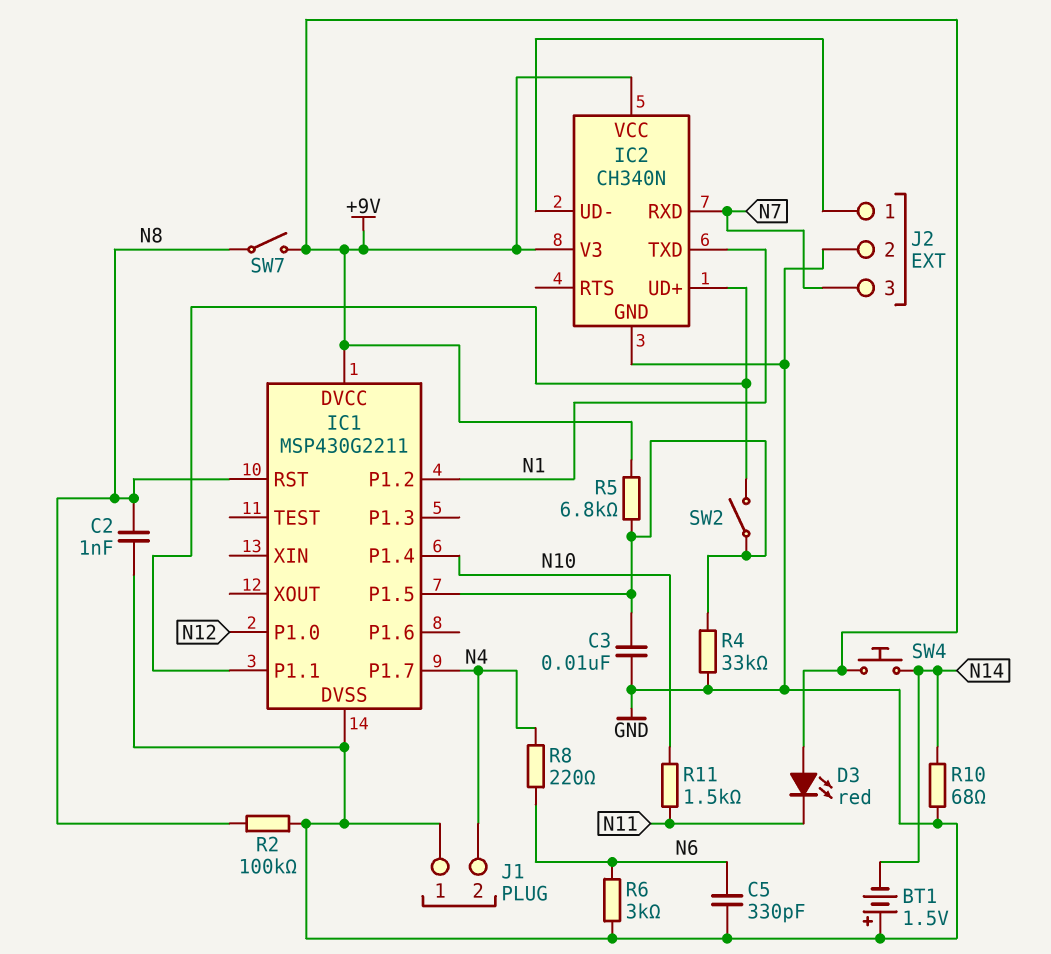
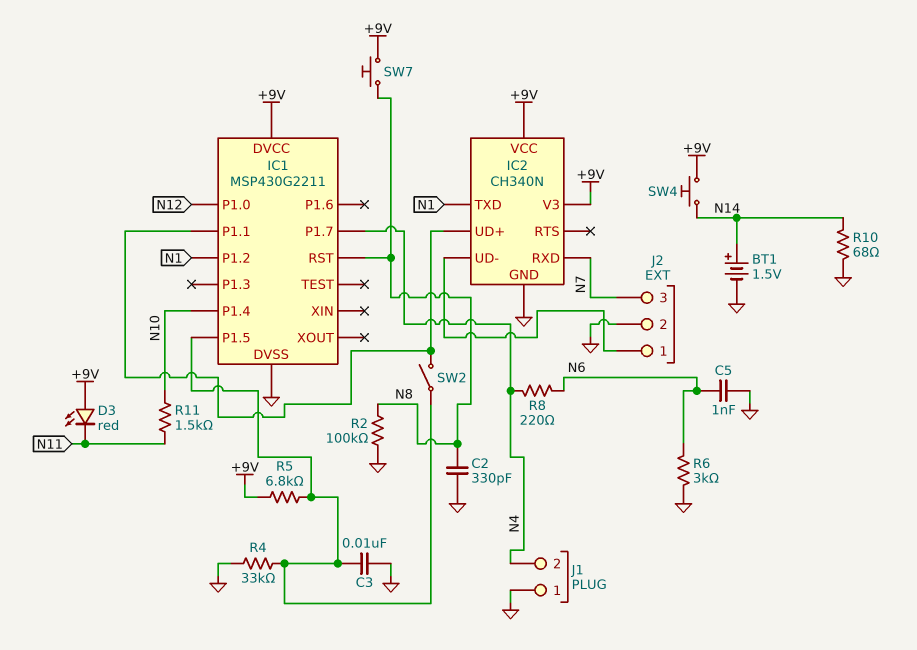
BT1: 1.5V (plus GND, minus N14) -> 1.5V (plus N14, minus GND)
C2: 1nF (GND, N8) -> 330pF (GND, N8)
C5: 330pF (GND, N6) -> 1nF (GND, N6)
SW7: switch (+9V, N8) -> button (+9V, N8)

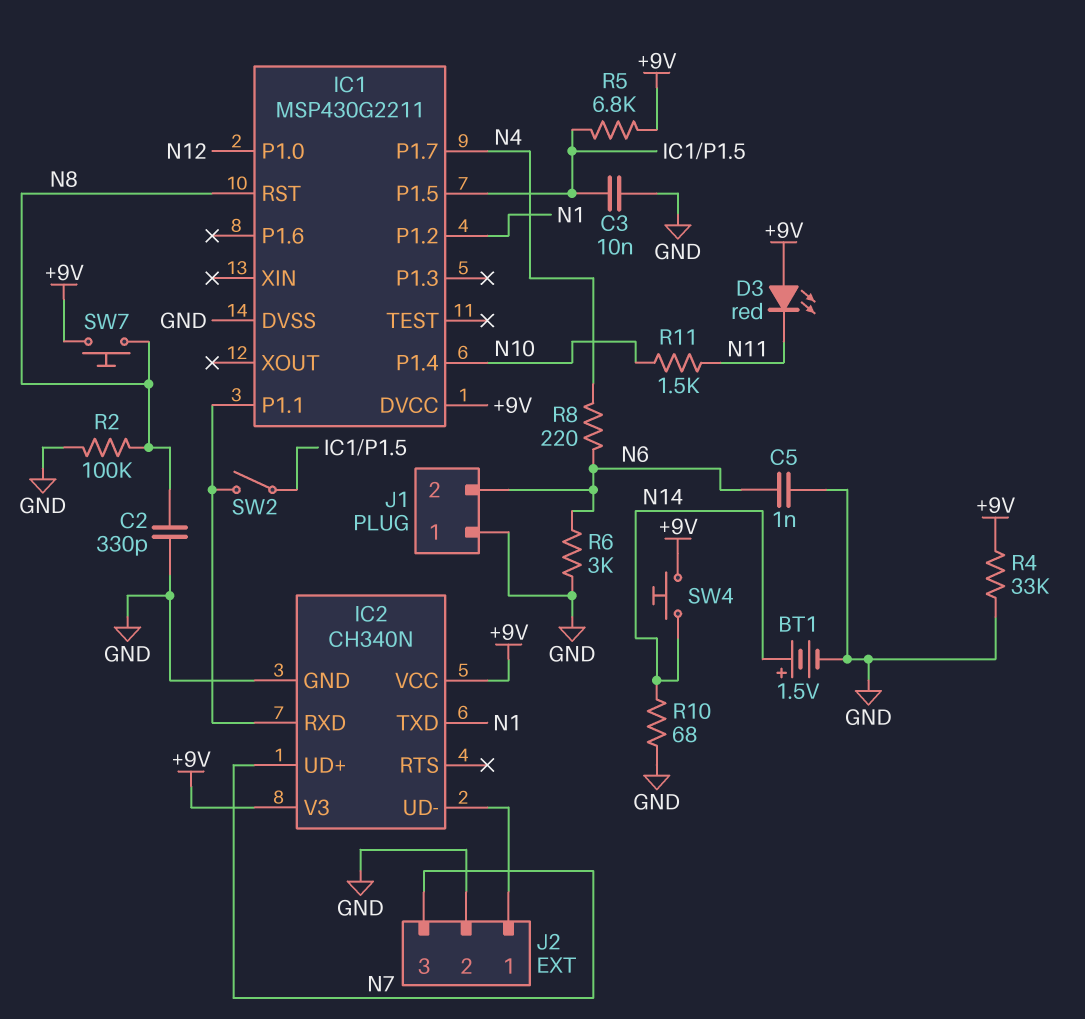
IC2 pin RXD: N7 -> IC1/P1.1
IC2 pin UD+: IC1/P1.1 -> N7
J1 pin 2: N4 -> N6
R4: 33k (GND, IC1/P1.5) -> 33k (+9V, GND)

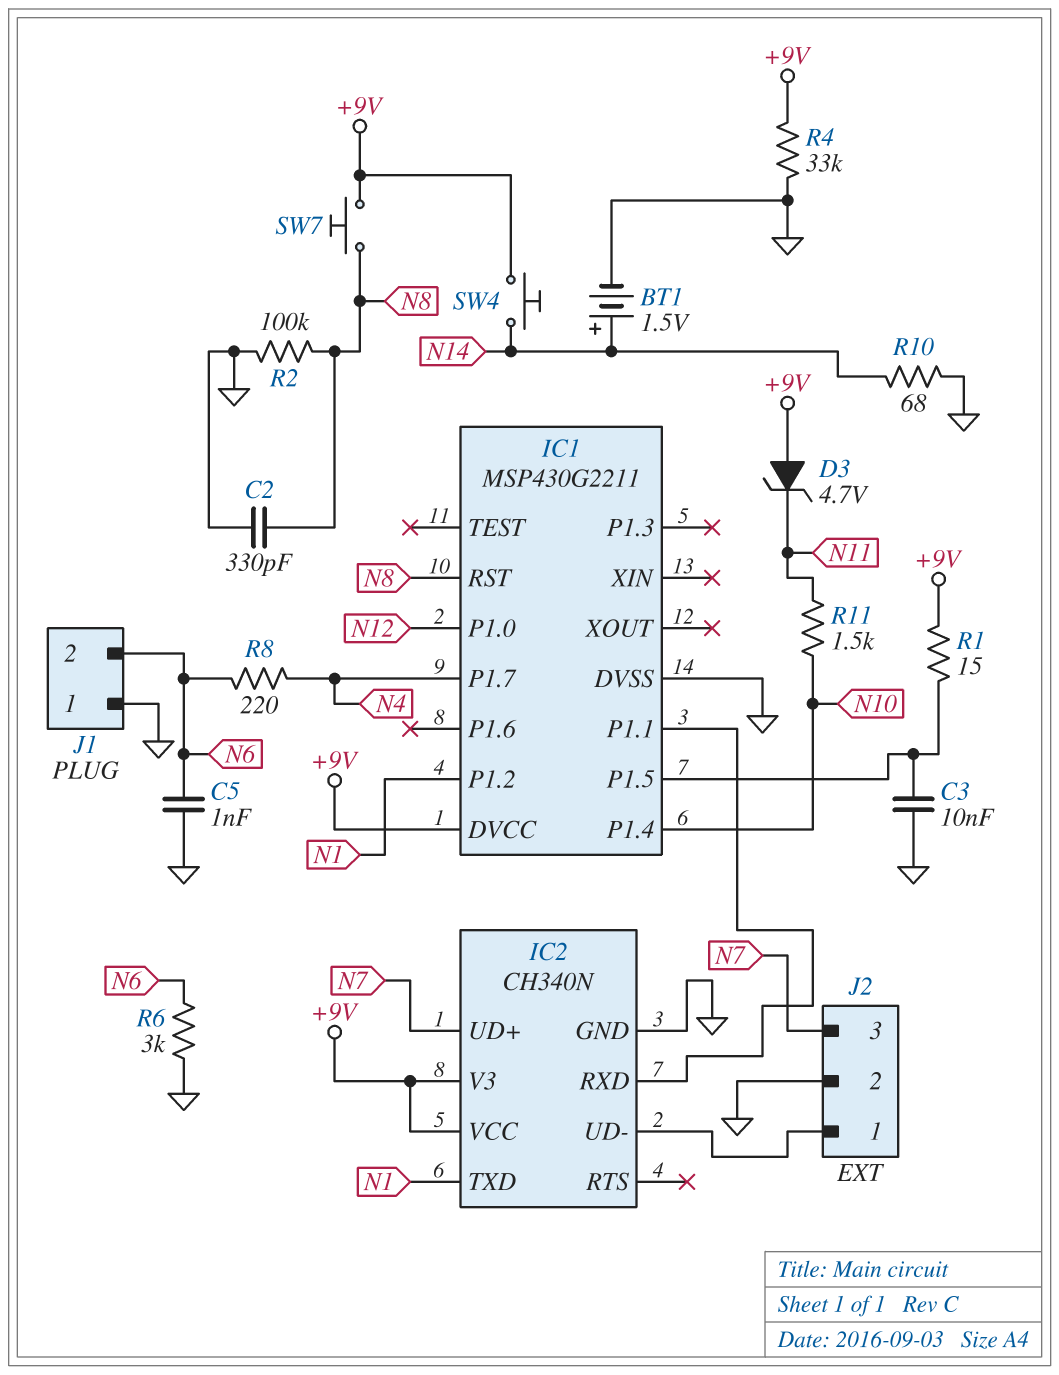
D3: LED red (A +9V, K N11) -> zener 4.7V (A +9V, K N11)
R1: none -> 15 (+9V, IC1/P1.5)
R5: 6.8k (+9V, IC1/P1.5) -> none
SW2: switch (IC1/P1.1, IC1/P1.5) -> none

